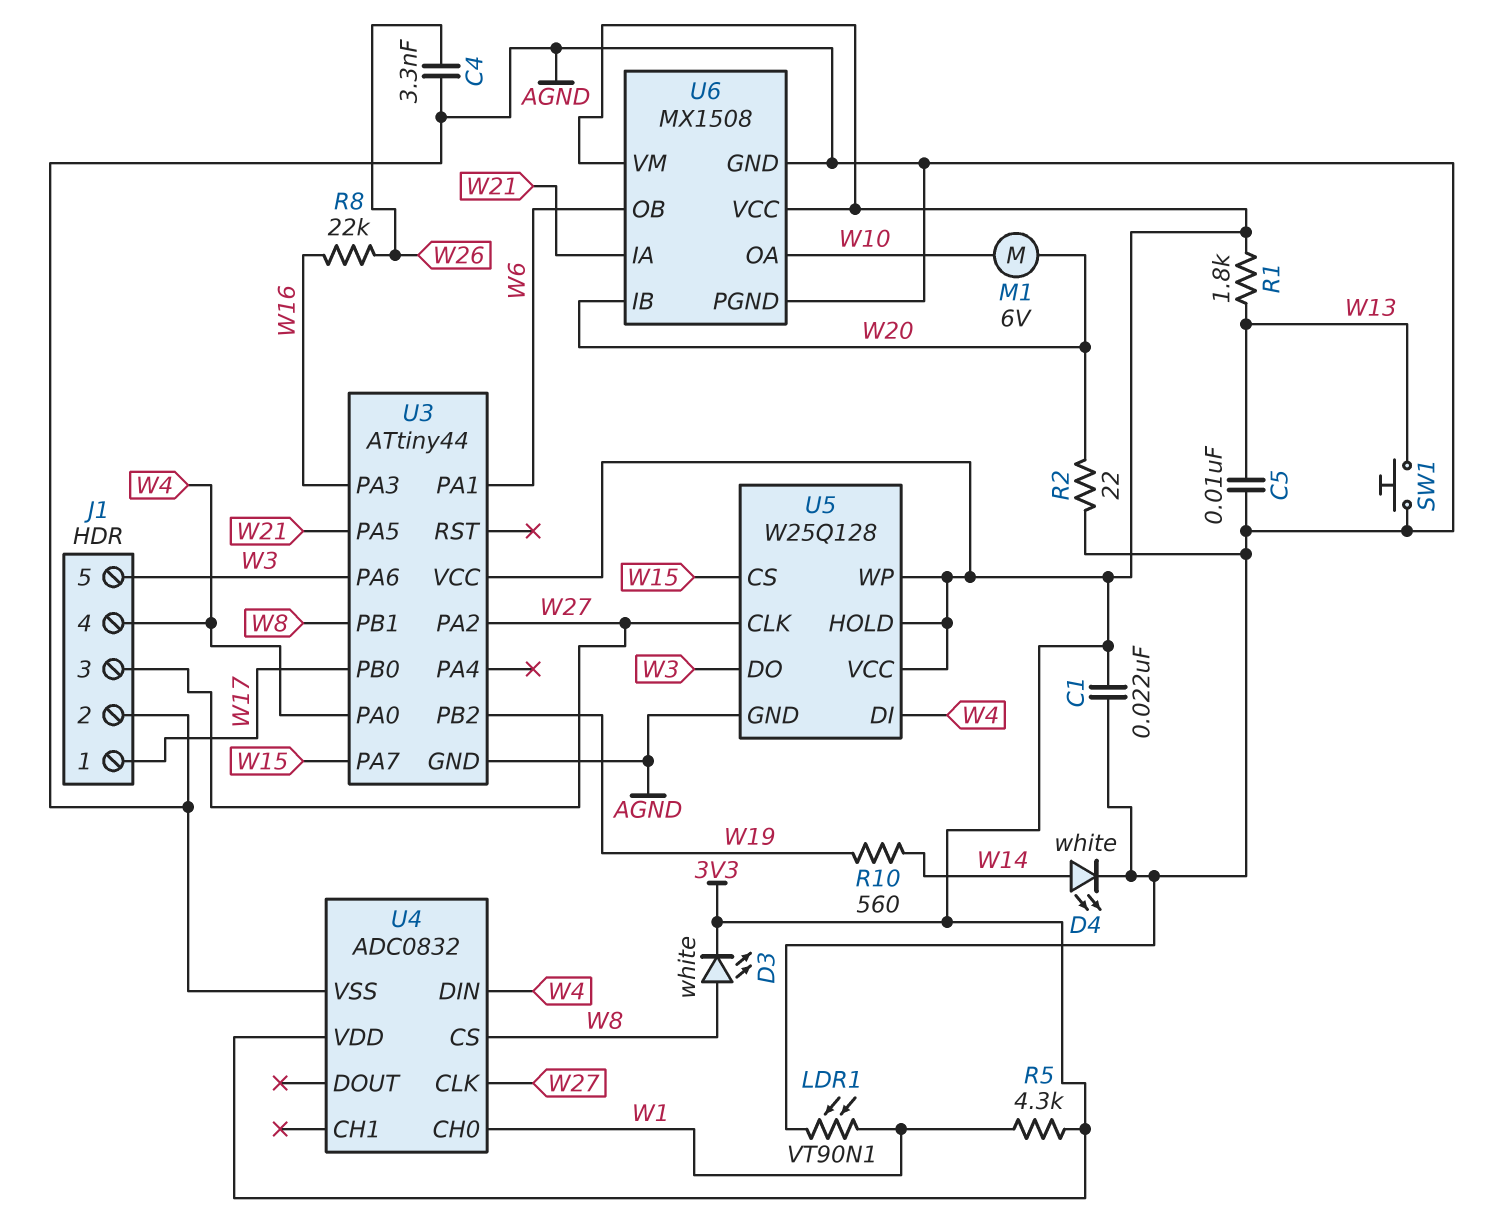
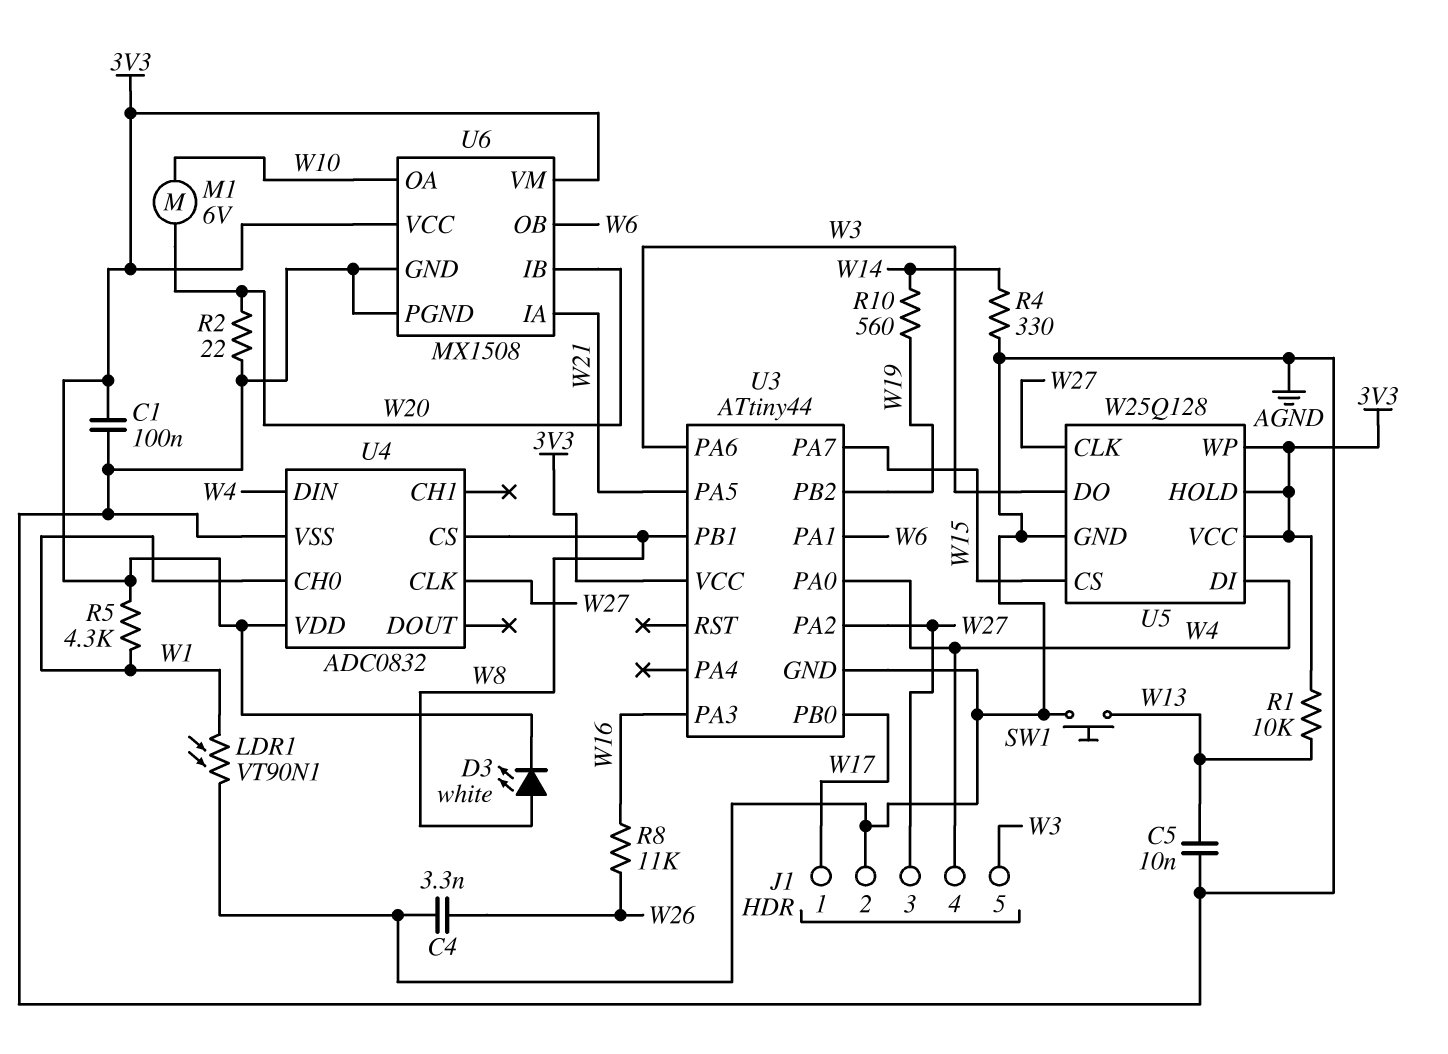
C1: 22nF (3V3, AGND) -> 100nF (3V3, AGND)
D4: LED white (A W14, K AGND) -> none
R1: 1.8k (3V3, W13) -> 10k (3V3, W13)
R4: none -> 330 (AGND, W14)
R8: 22k (W16, W26) -> 11k (W16, W26)

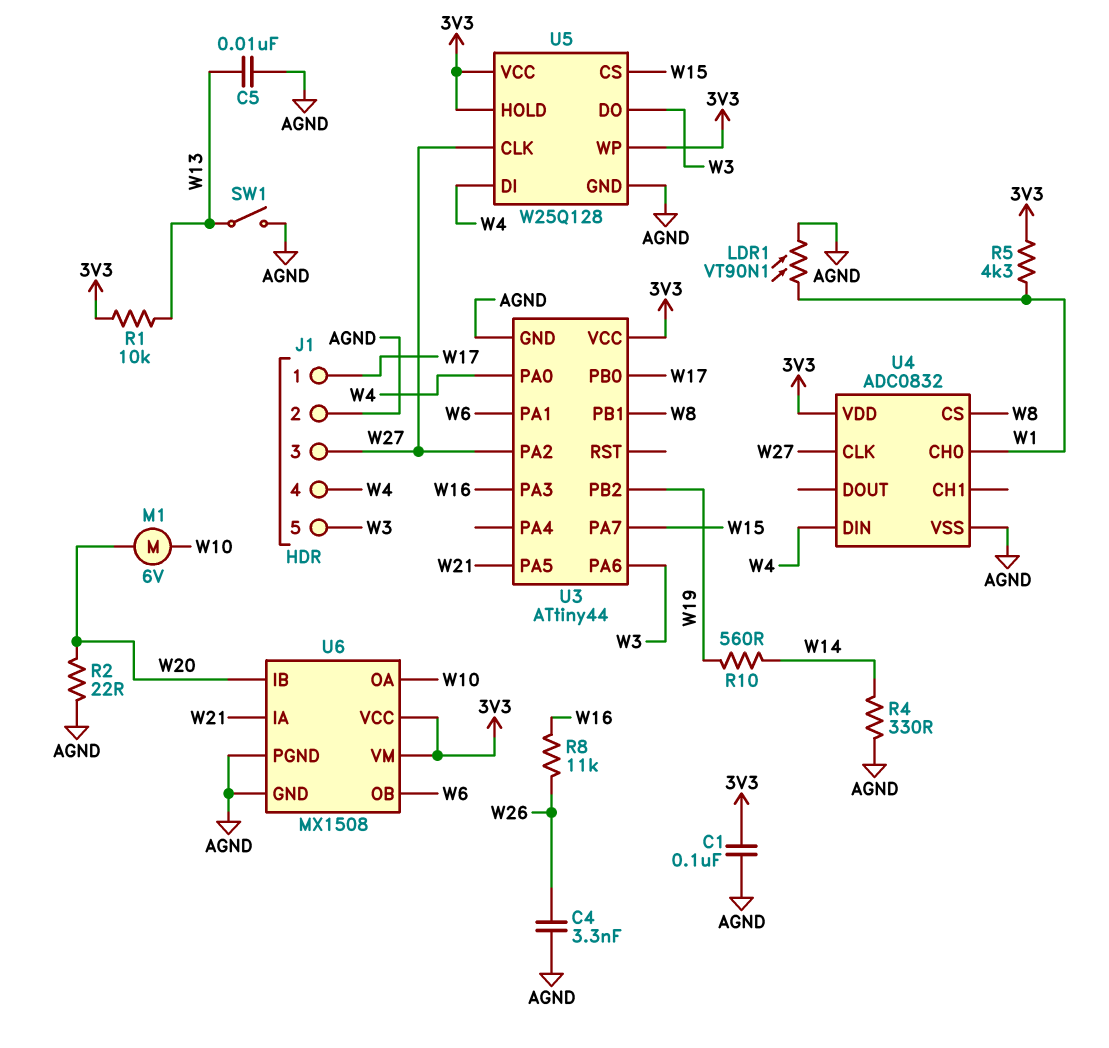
D3: LED white (A W8, K 3V3) -> none
SW1: button (AGND, W13) -> switch (AGND, W13)

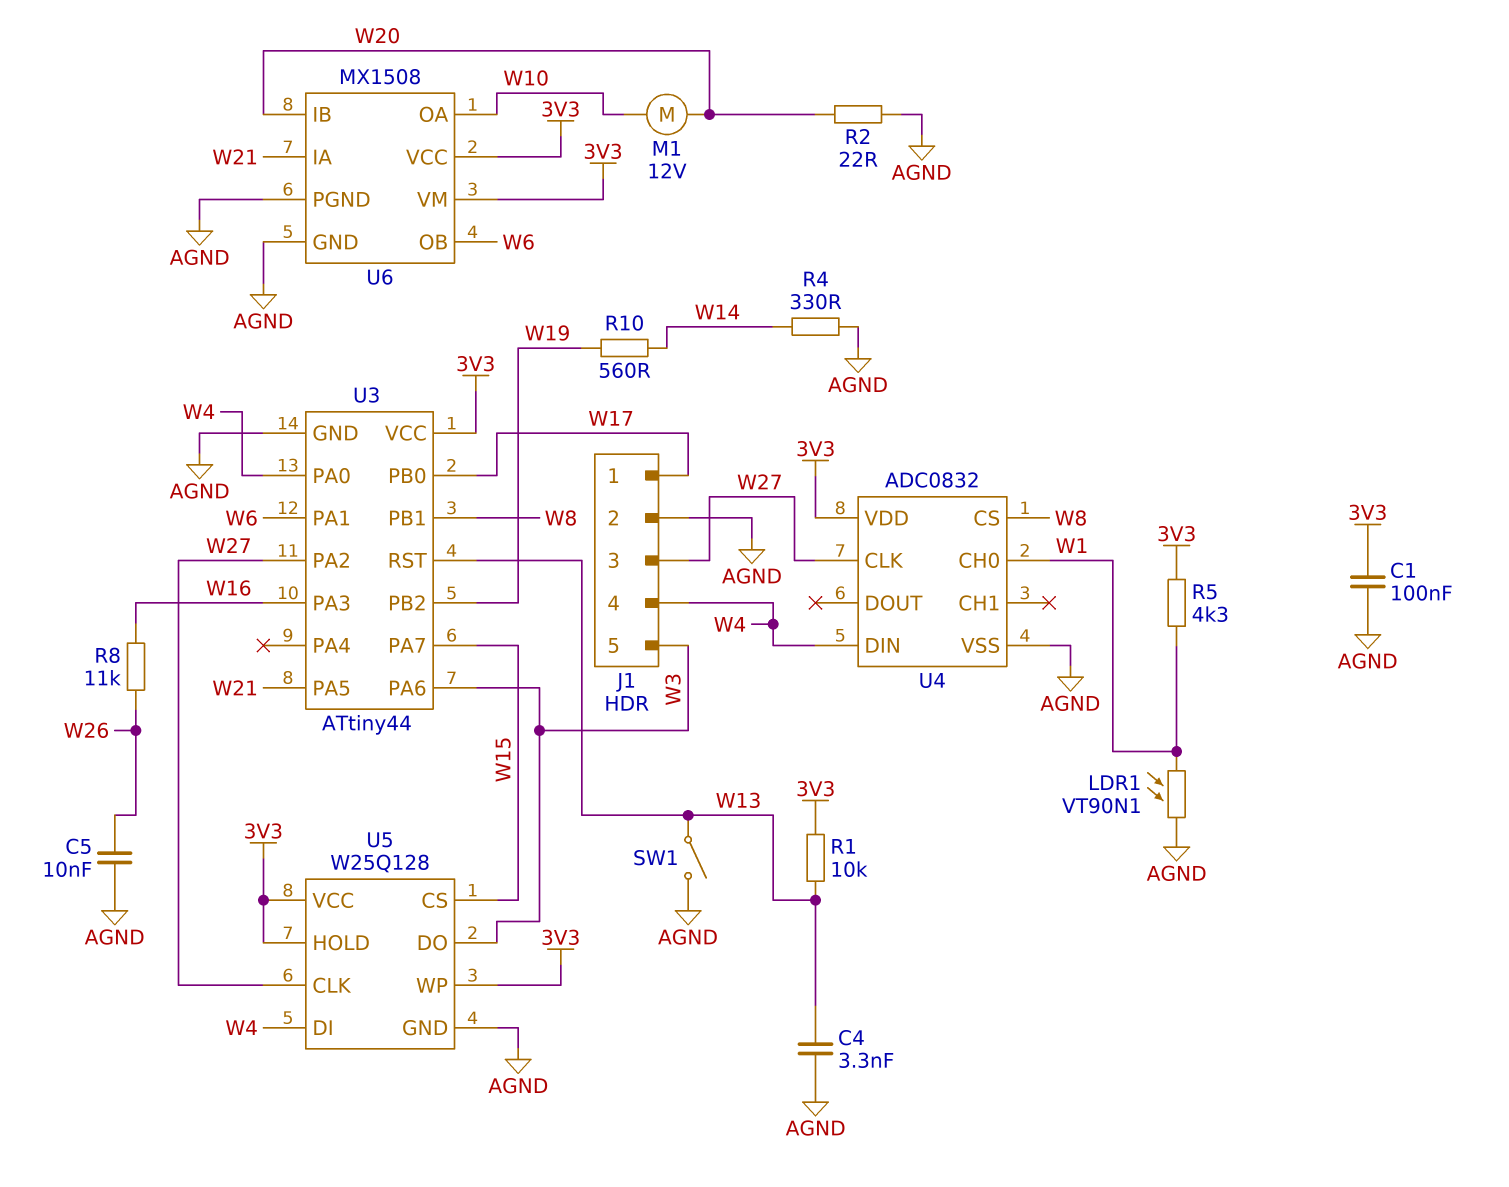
C4: 3.3nF (AGND, W26) -> 3.3nF (AGND, W13)
C5: 10nF (AGND, W13) -> 10nF (AGND, W26)
M1: motor 6V (W10, W20) -> motor 12V (W10, W20)
U3 pin RST: none -> W13

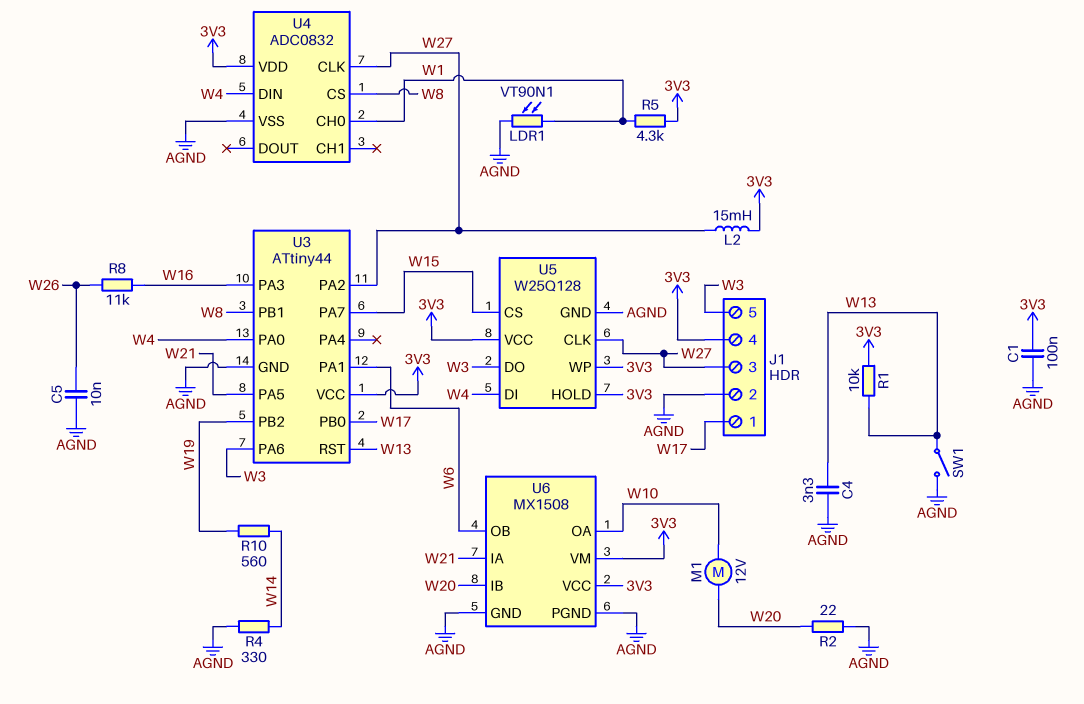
J1 pin 4: W4 -> 3V3
L2: none -> 15mH (3V3, W27)

